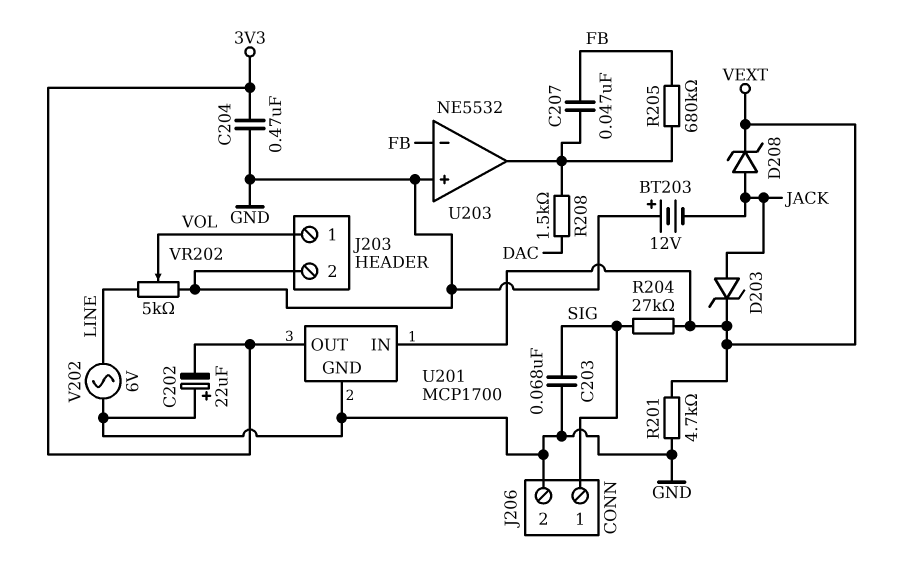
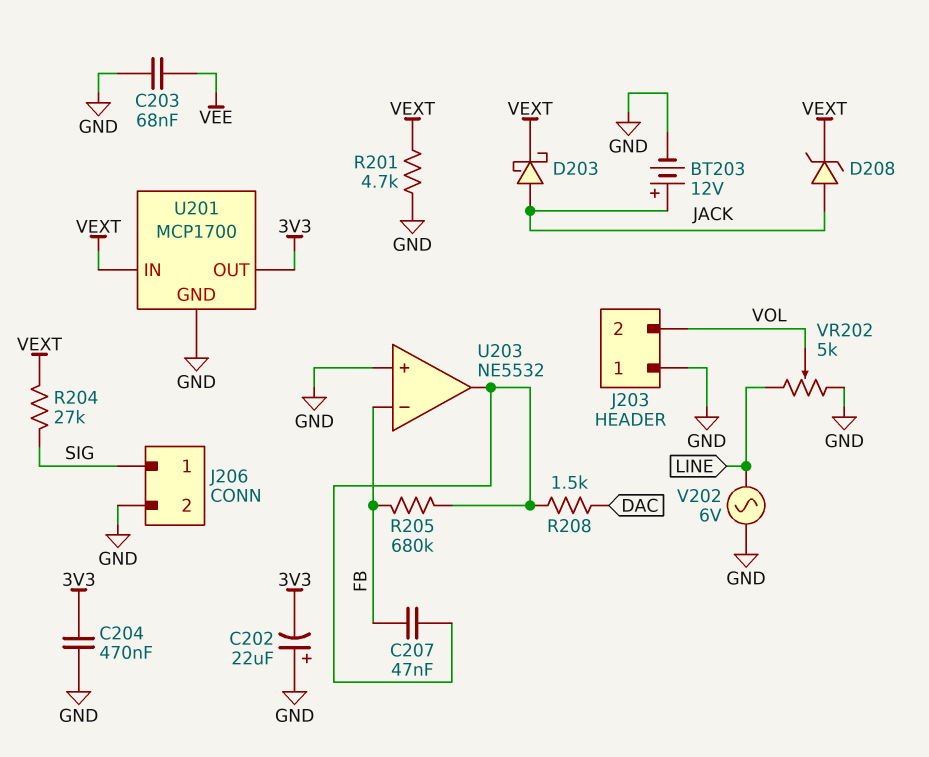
BT203: 12V (plus GND, minus JACK) -> 12V (plus JACK, minus GND)
C203: 68nF (GND, SIG) -> 68nF (GND, VEE)
D203: zener (A JACK, K VEXT) -> schottky (A JACK, K VEXT)
J203 pin 1: VOL -> GND
J203 pin 2: GND -> VOL

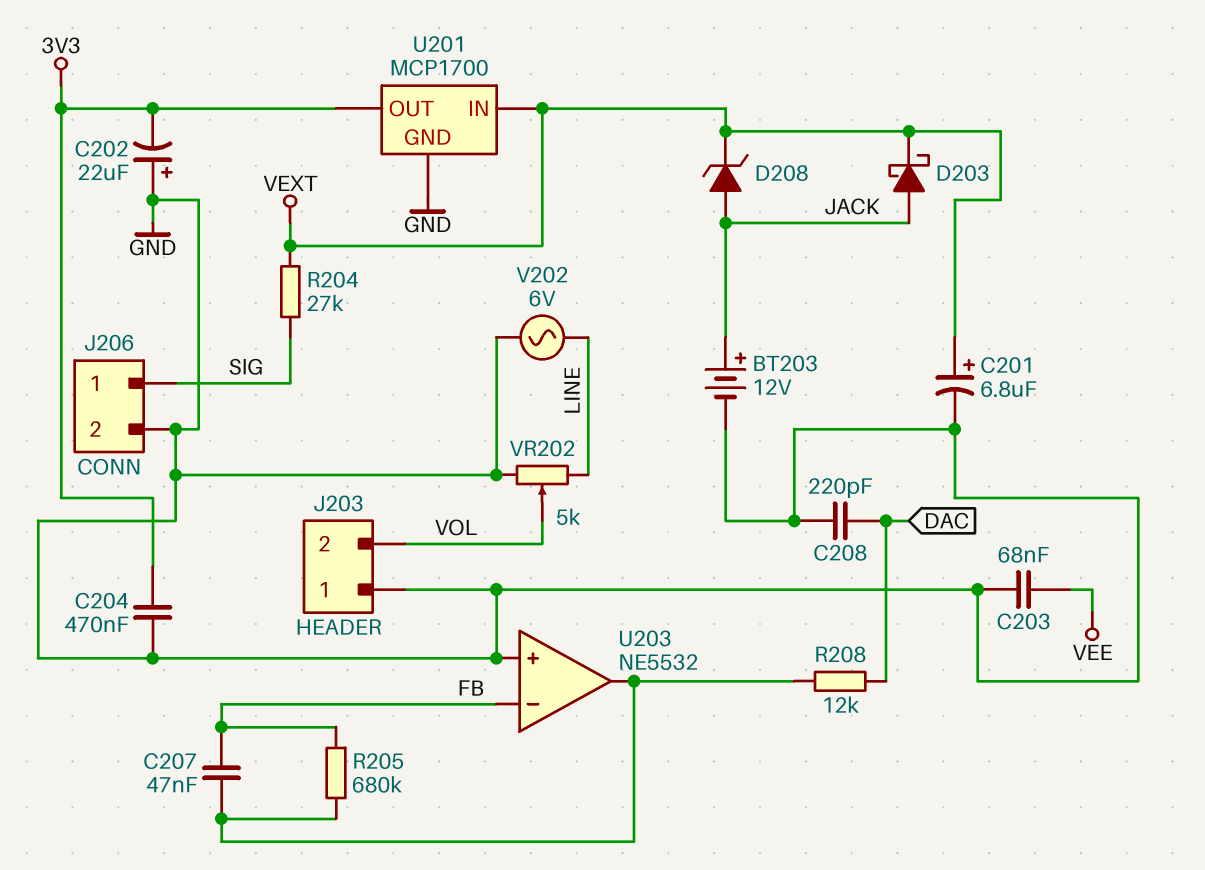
C201: none -> 6.8uF (plus VEXT, minus GND)
C208: none -> 220pF (DAC, GND)
R201: 4.7k (GND, VEXT) -> none
R208: 1.5k (DAC, U203/out) -> 12k (DAC, U203/out)

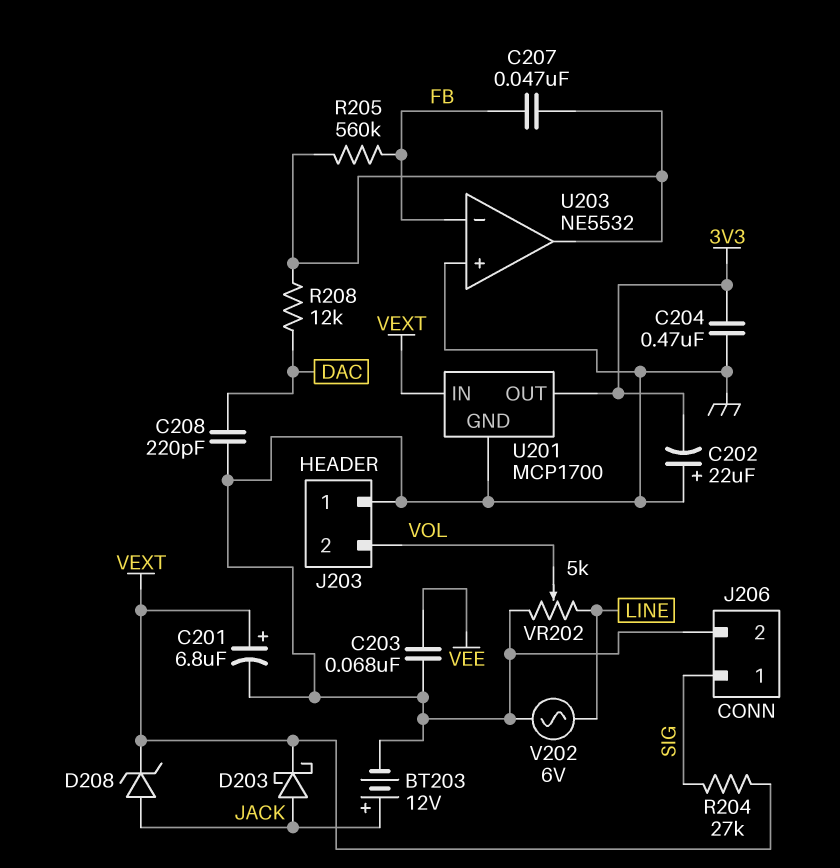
R205: 680k (FB, U203/out) -> 560k (FB, U203/out)

